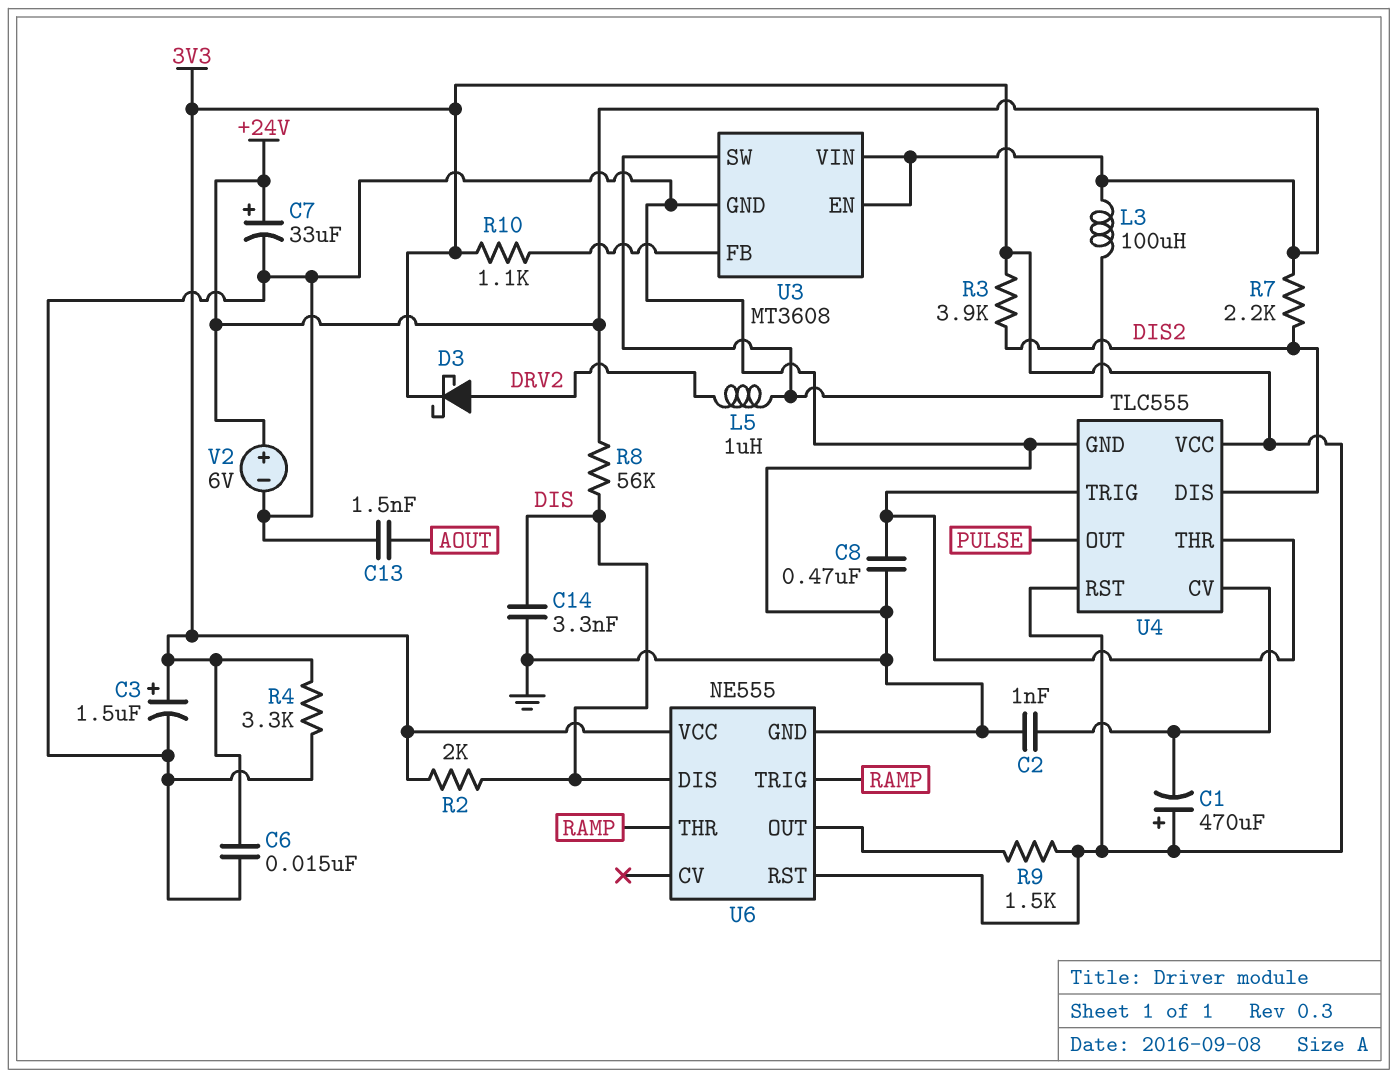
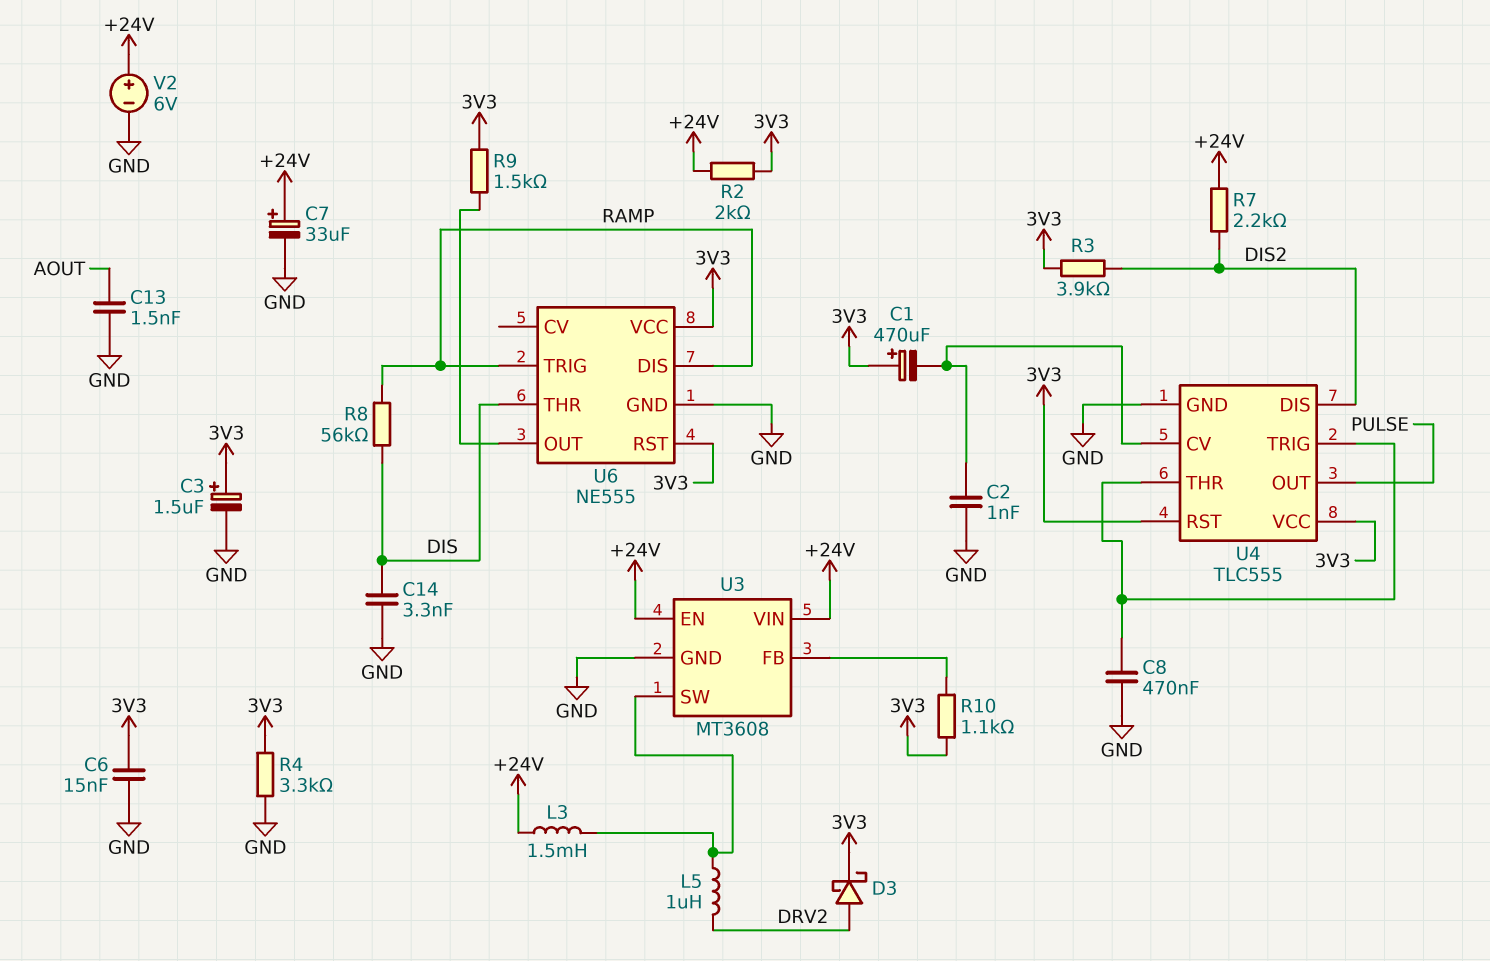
L3: 100uH (+24V, U3/SW) -> 1.5mH (+24V, U3/SW)
R2: 2k (3V3, DIS) -> 2k (+24V, 3V3)
R8: 56k (+24V, DIS) -> 56k (DIS, RAMP)
U6 pin DIS: DIS -> RAMP
U6 pin THR: RAMP -> DIS

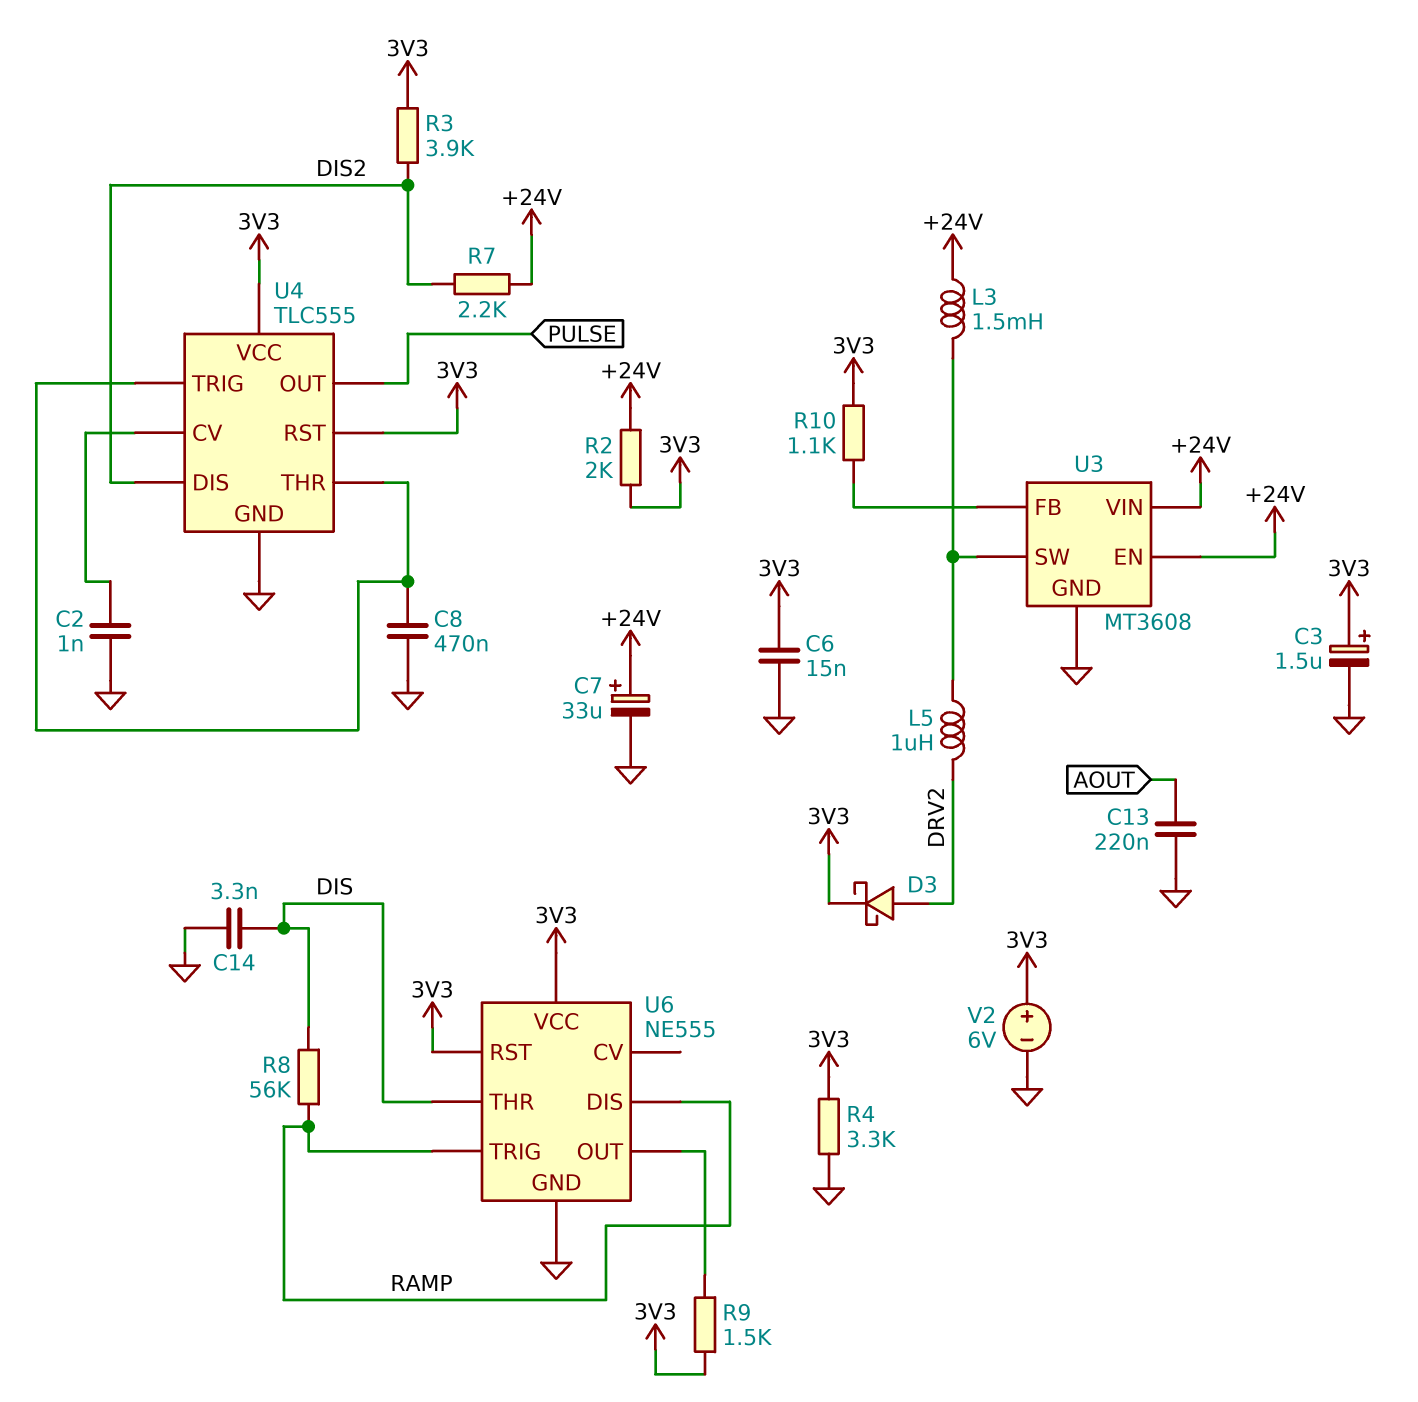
C1: 470uF (plus 3V3, minus U4/CV) -> none
C13: 1.5nF (AOUT, GND) -> 220nF (AOUT, GND)
V2: 6V (plus +24V, minus GND) -> 6V (plus 3V3, minus GND)

